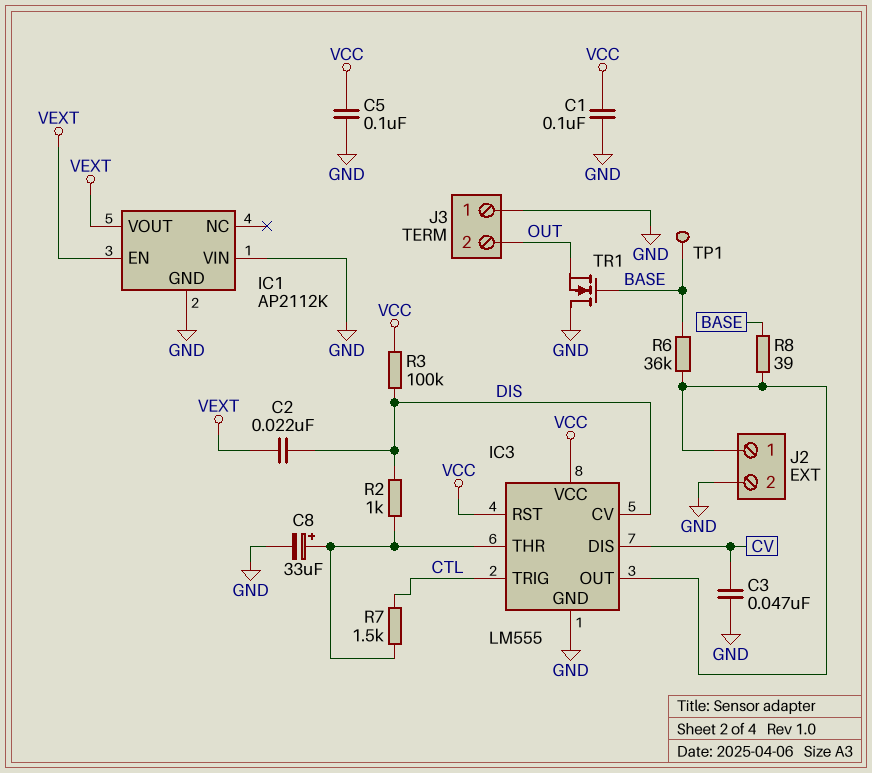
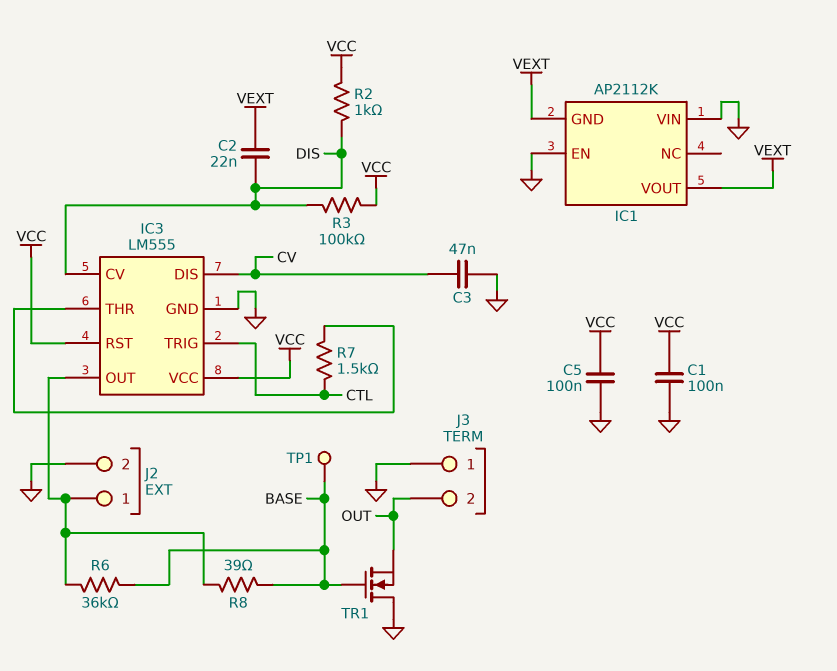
C8: 33uF (plus IC3/THR, minus GND) -> none
IC1 pin EN: VEXT -> GND
IC1 pin GND: GND -> VEXT
R2: 1k (DIS, IC3/THR) -> 1k (DIS, VCC)

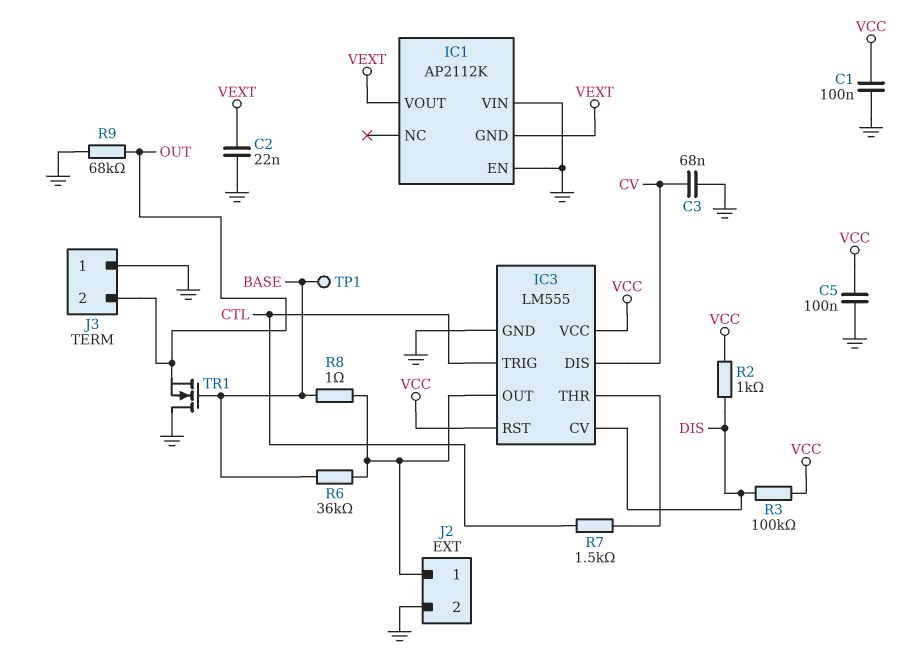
C2: 22nF (DIS, VEXT) -> 22nF (GND, VEXT)
C3: 47nF (CV, GND) -> 68nF (CV, GND)
R8: 39 (BASE, IC3/OUT) -> 1 (BASE, IC3/OUT)
R9: none -> 68k (GND, OUT)

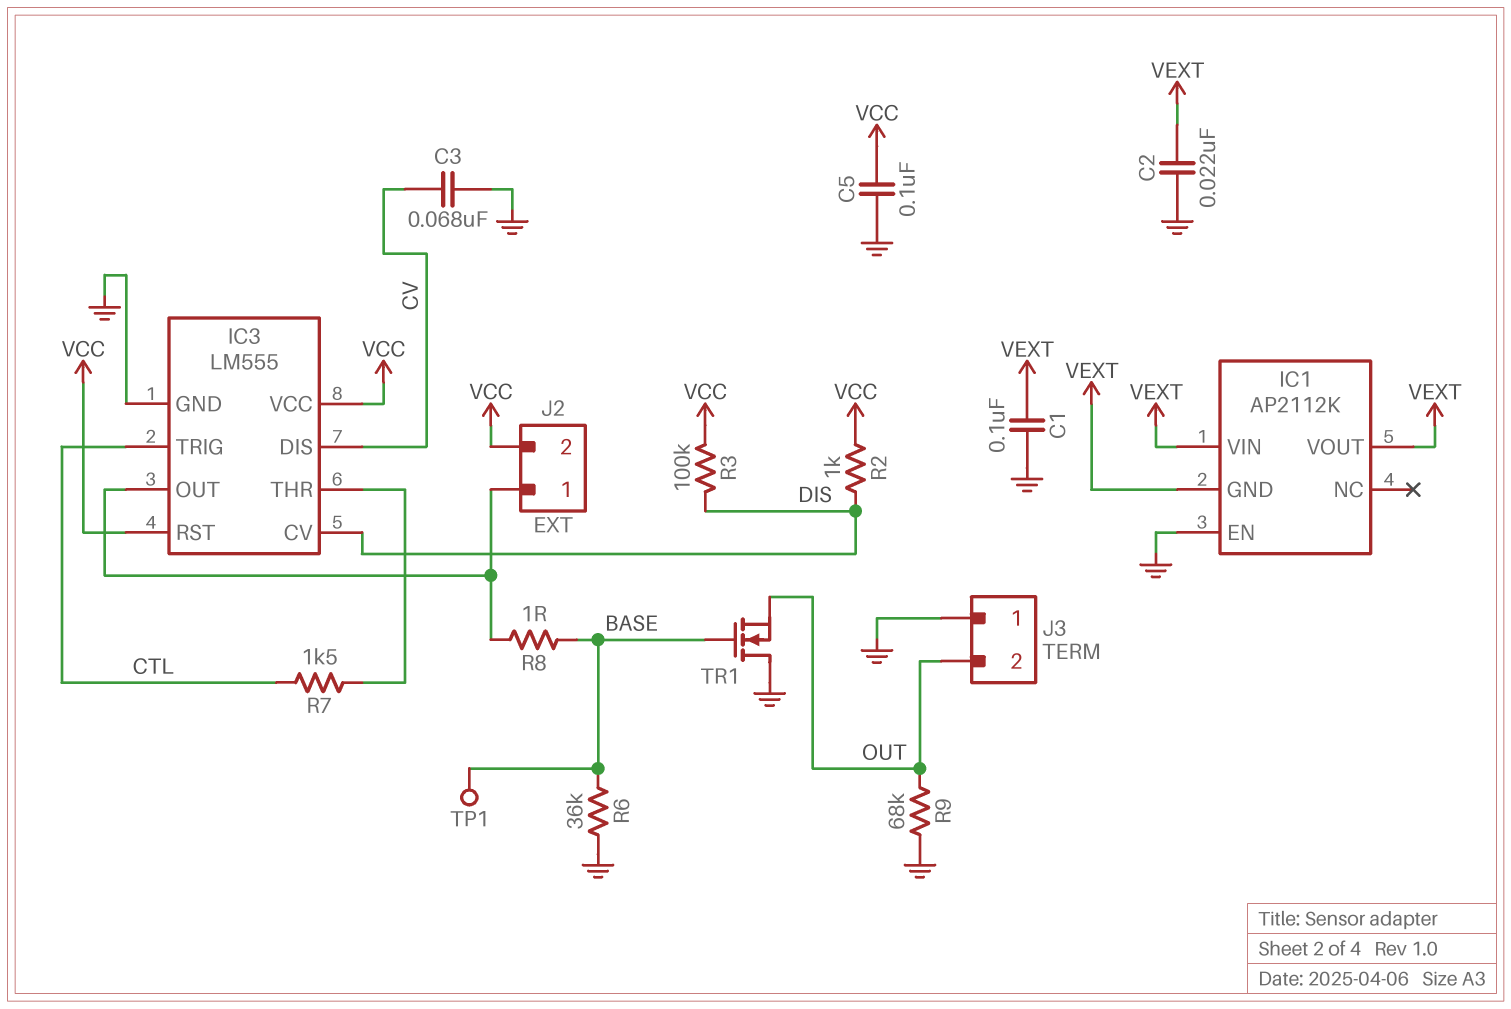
C1: 100nF (GND, VCC) -> 100nF (GND, VEXT)
IC1 pin VIN: GND -> VEXT
J2 pin 2: GND -> VCC
R6: 36k (BASE, IC3/OUT) -> 36k (BASE, GND)

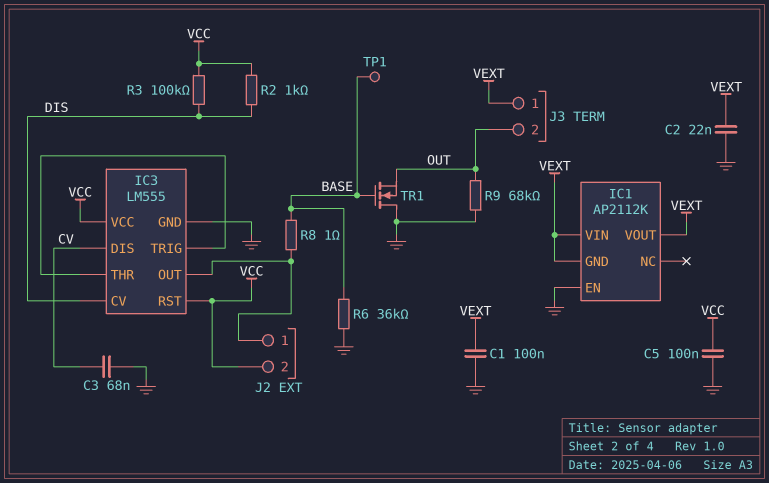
IC3 pin TRIG: CTL -> IC3/THR
J3 pin 1: GND -> VEXT
R7: 1.5k (CTL, IC3/THR) -> none

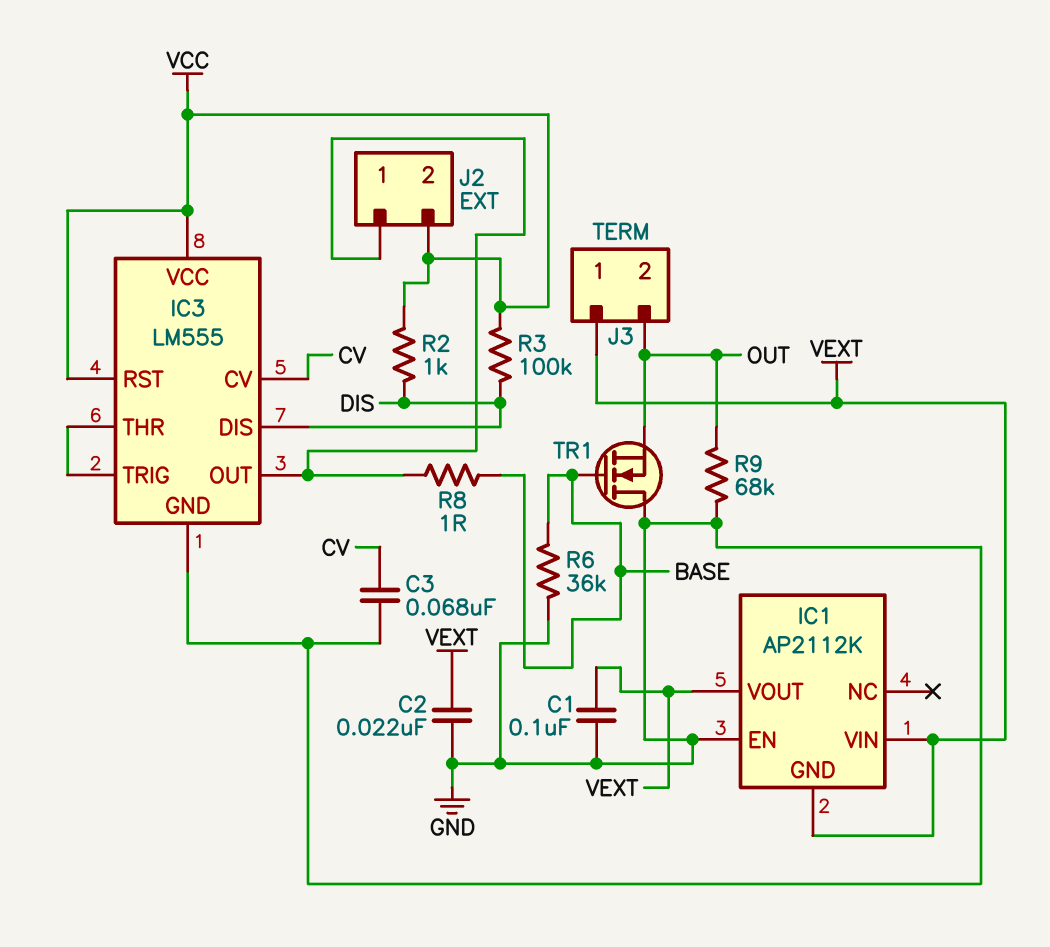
C5: 100nF (GND, VCC) -> none
IC3 pin CV: DIS -> CV
IC3 pin DIS: CV -> DIS
TP1: test point (BASE) -> none

